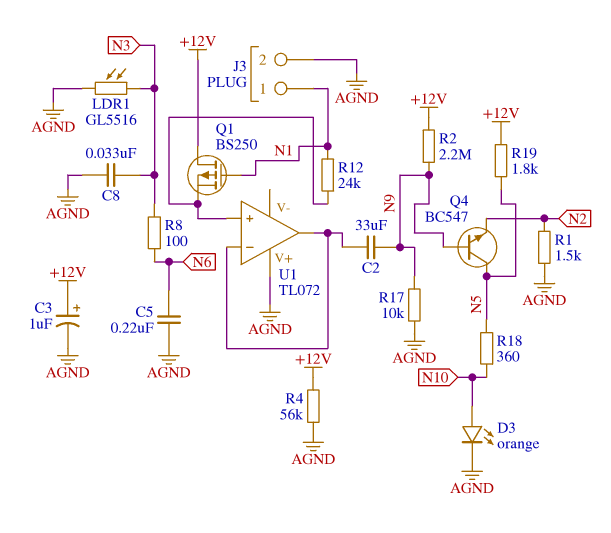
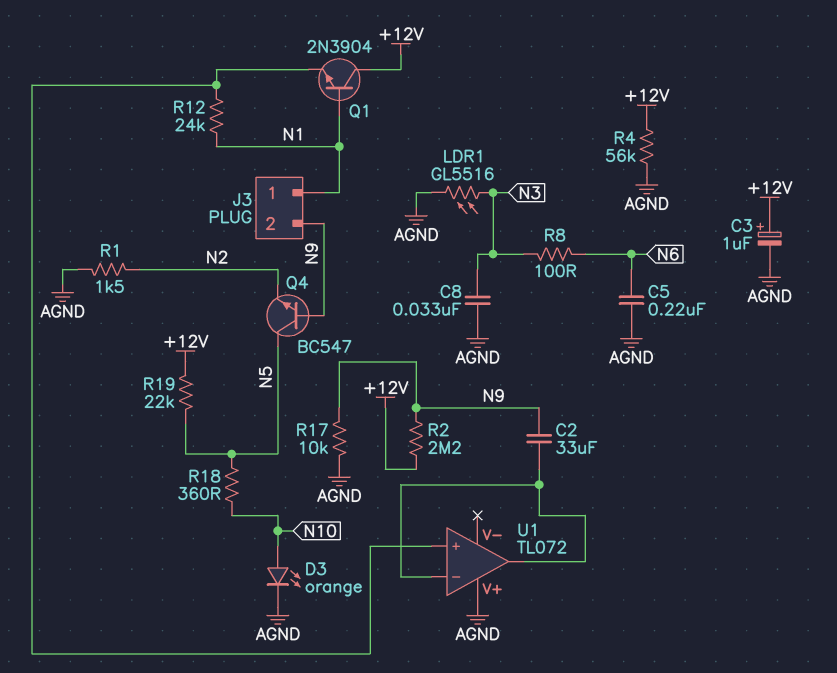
J3 pin 2: AGND -> N9
Q1: PMOS BS250 (G N1, D +12V, S U1/in+) -> NPN 2N3904 (B N1, C +12V, E U1/in+)
R19: 1.8k (+12V, N5) -> 22k (+12V, N5)

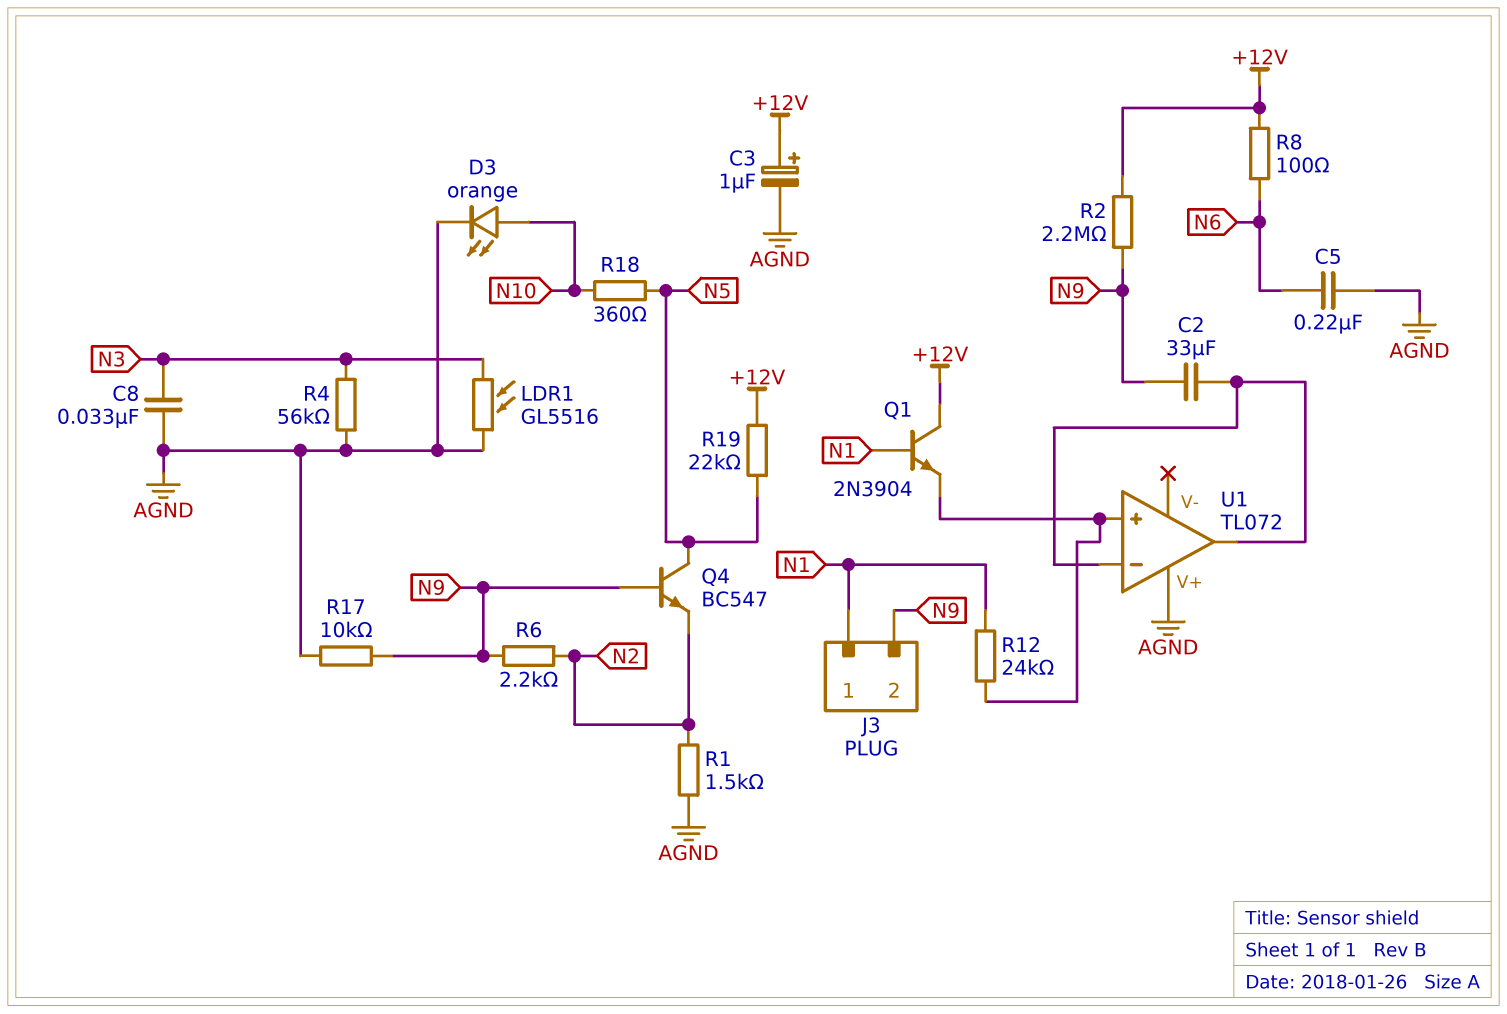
R4: 56k (+12V, AGND) -> 56k (AGND, N3)
R6: none -> 2.2k (N2, N9)
R8: 100 (N3, N6) -> 100 (+12V, N6)

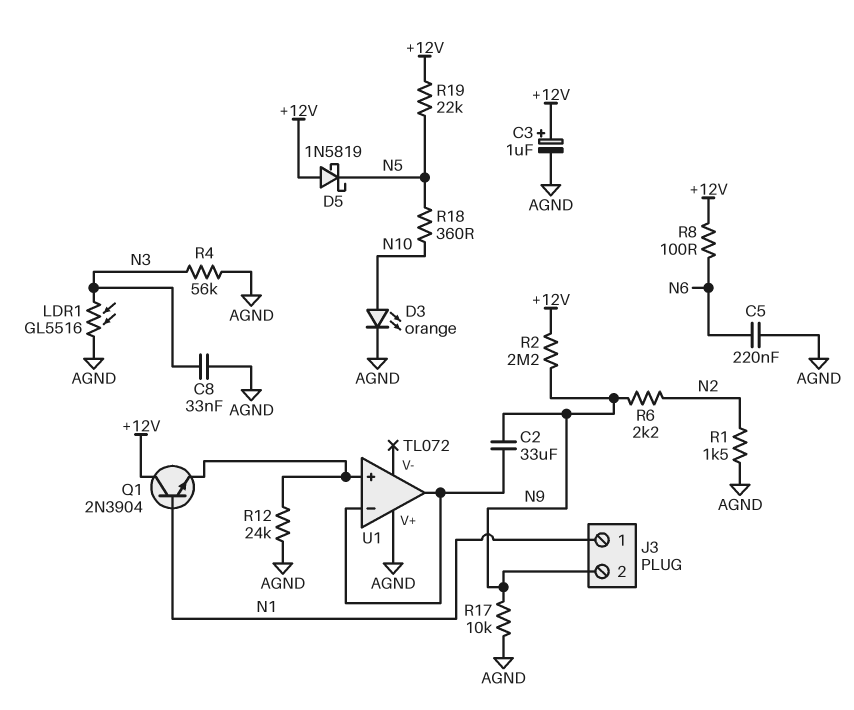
D5: none -> schottky 1N5819 (A +12V, K N5)
Q4: NPN BC547 (B N9, C N5, E N2) -> none
R12: 24k (N1, U1/in+) -> 24k (AGND, U1/in+)

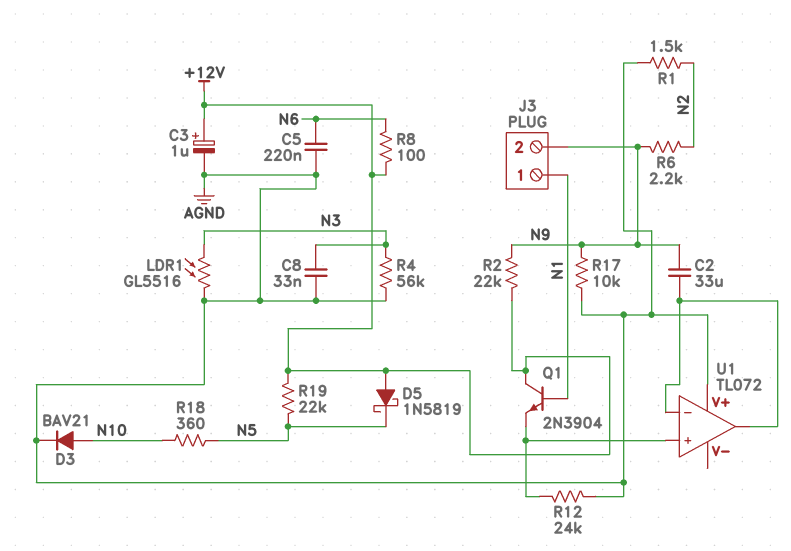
D3: LED orange (A N10, K AGND) -> diode BAV21 (A N10, K AGND)
R2: 2.2M (+12V, N9) -> 22k (+12V, N9)

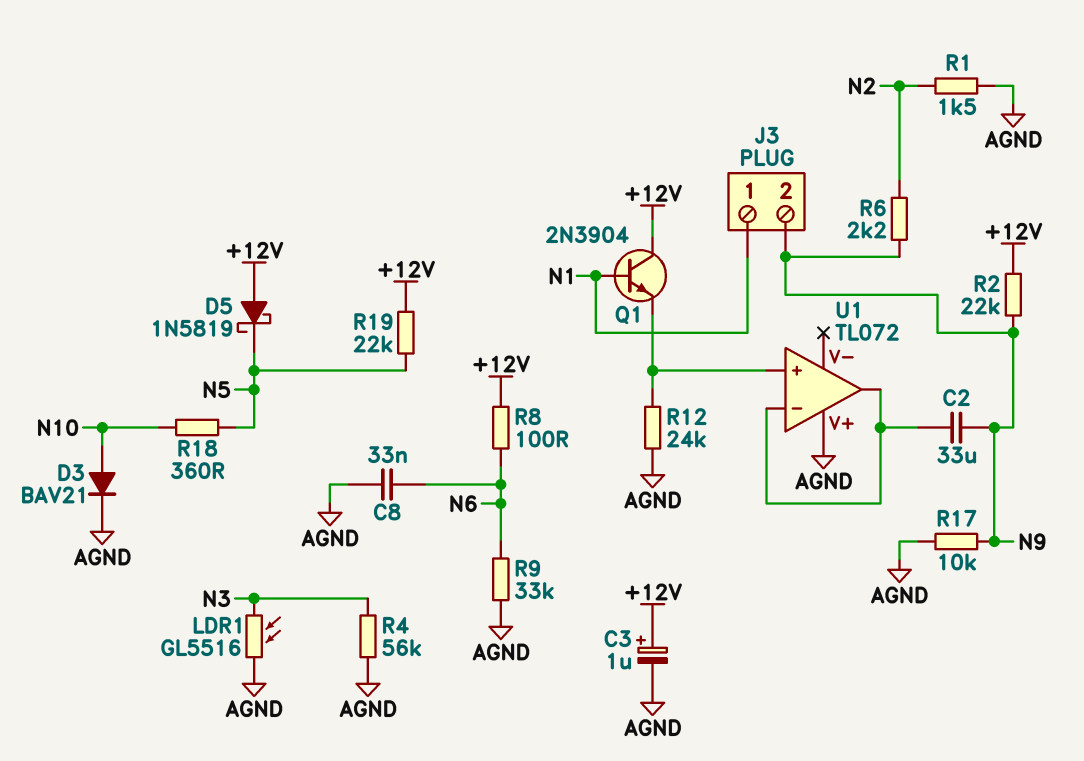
C5: 220nF (AGND, N6) -> none
C8: 33nF (AGND, N3) -> 33nF (AGND, N6)
R9: none -> 33k (AGND, N6)

